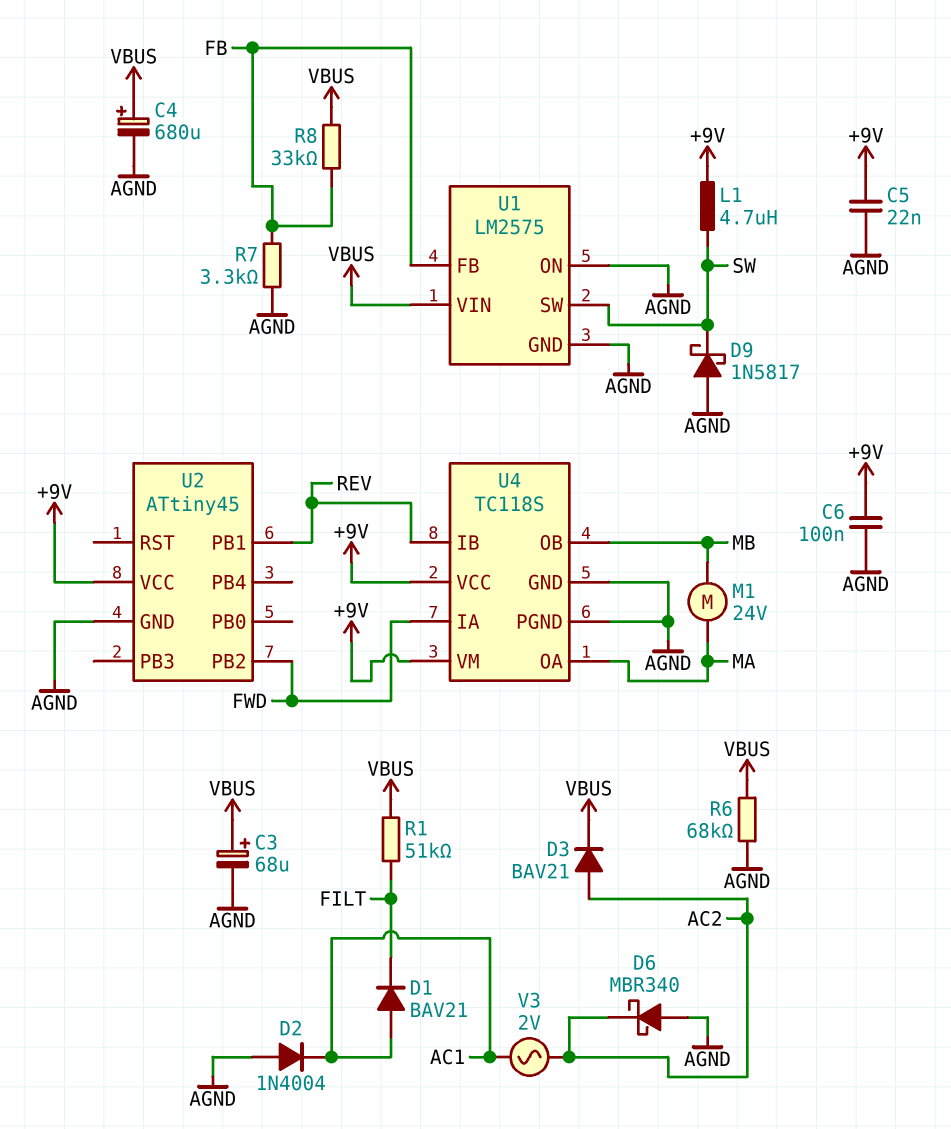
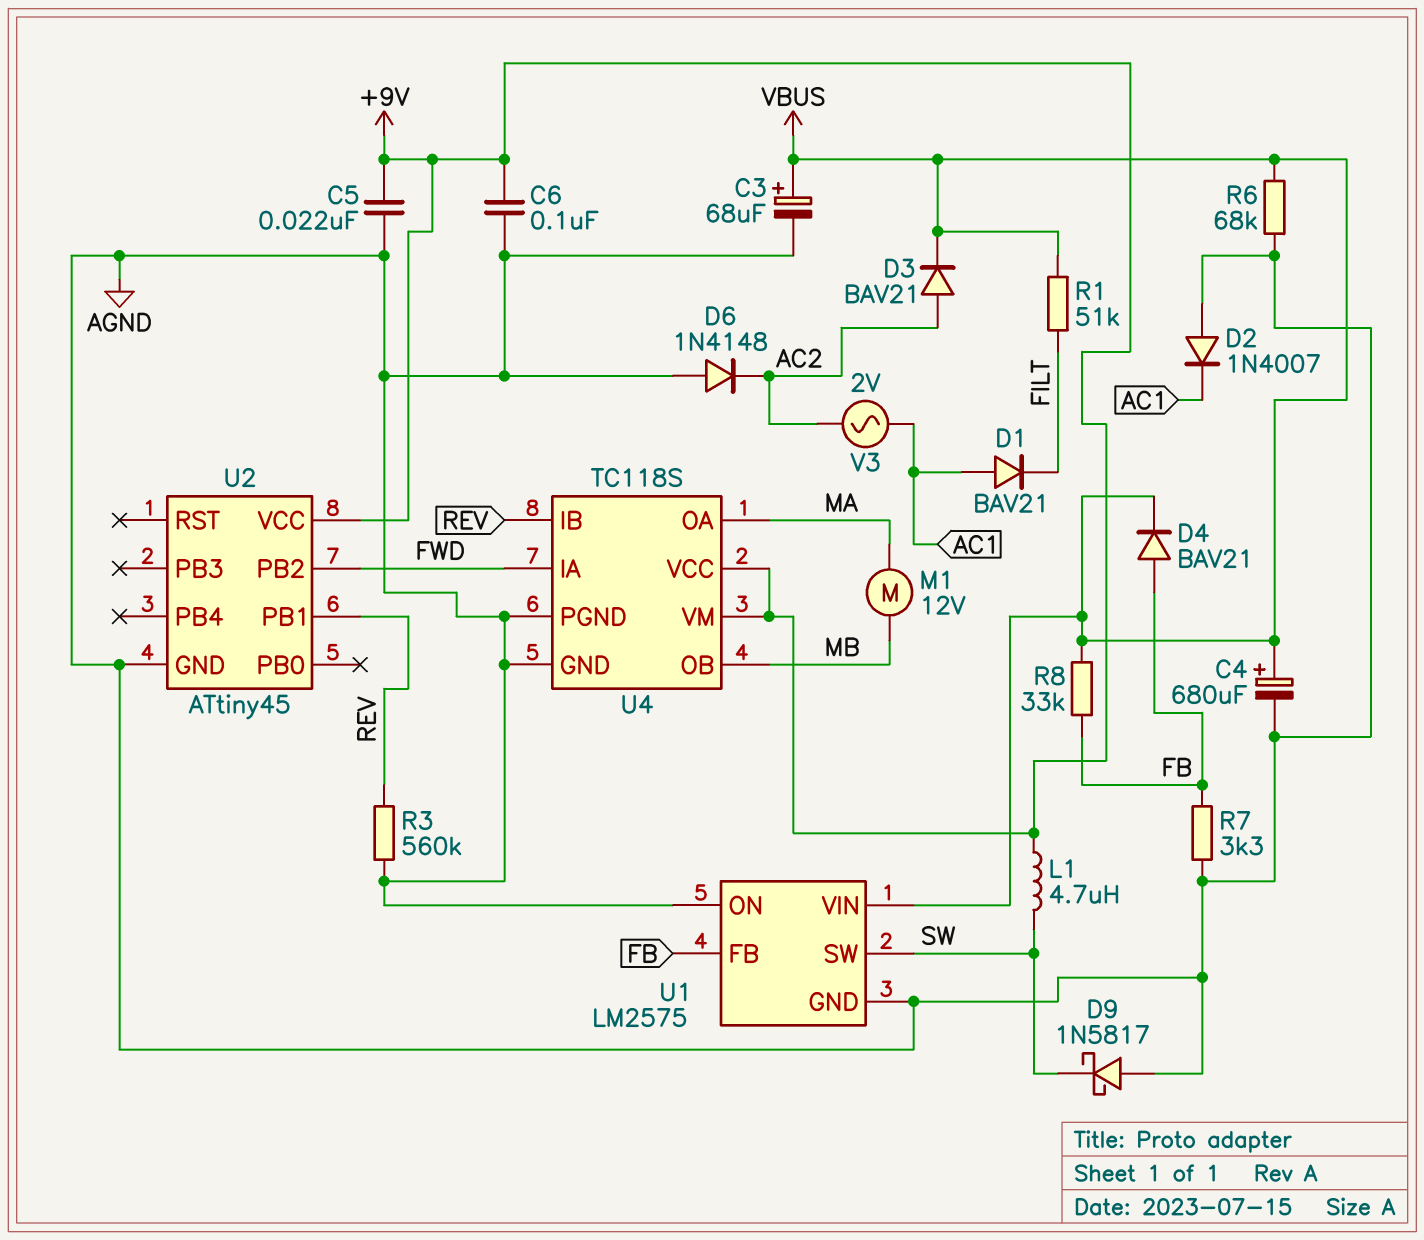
D2: diode 1N4004 (A AGND, K AC1) -> diode 1N4007 (A AGND, K AC1)
D4: none -> diode BAV21 (A FB, K VBUS)
D6: schottky MBR340 (A AGND, K AC2) -> diode 1N4148 (A AGND, K AC2)
M1: motor 24V (MA, MB) -> motor 12V (MA, MB)
R3: none -> 560k (AGND, REV)

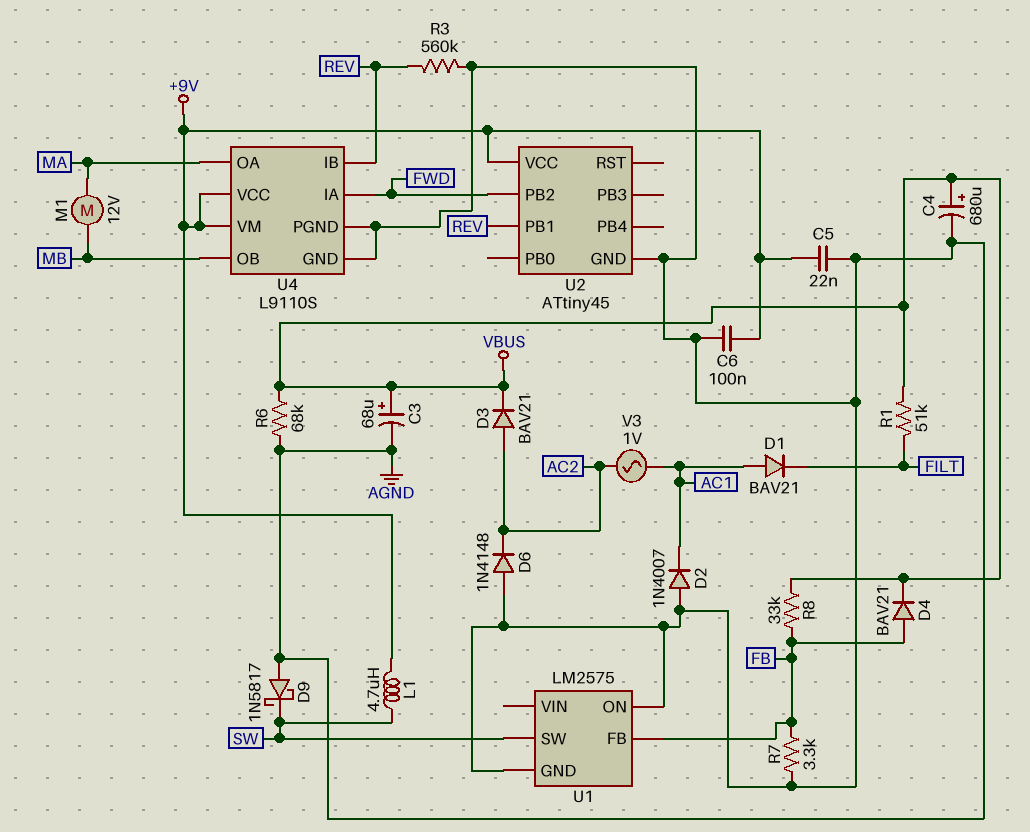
U1 pin VIN: VBUS -> none
U4: TC118S -> L9110S
V3: AC 2V (AC1, AC2) -> AC 1V (AC1, AC2)

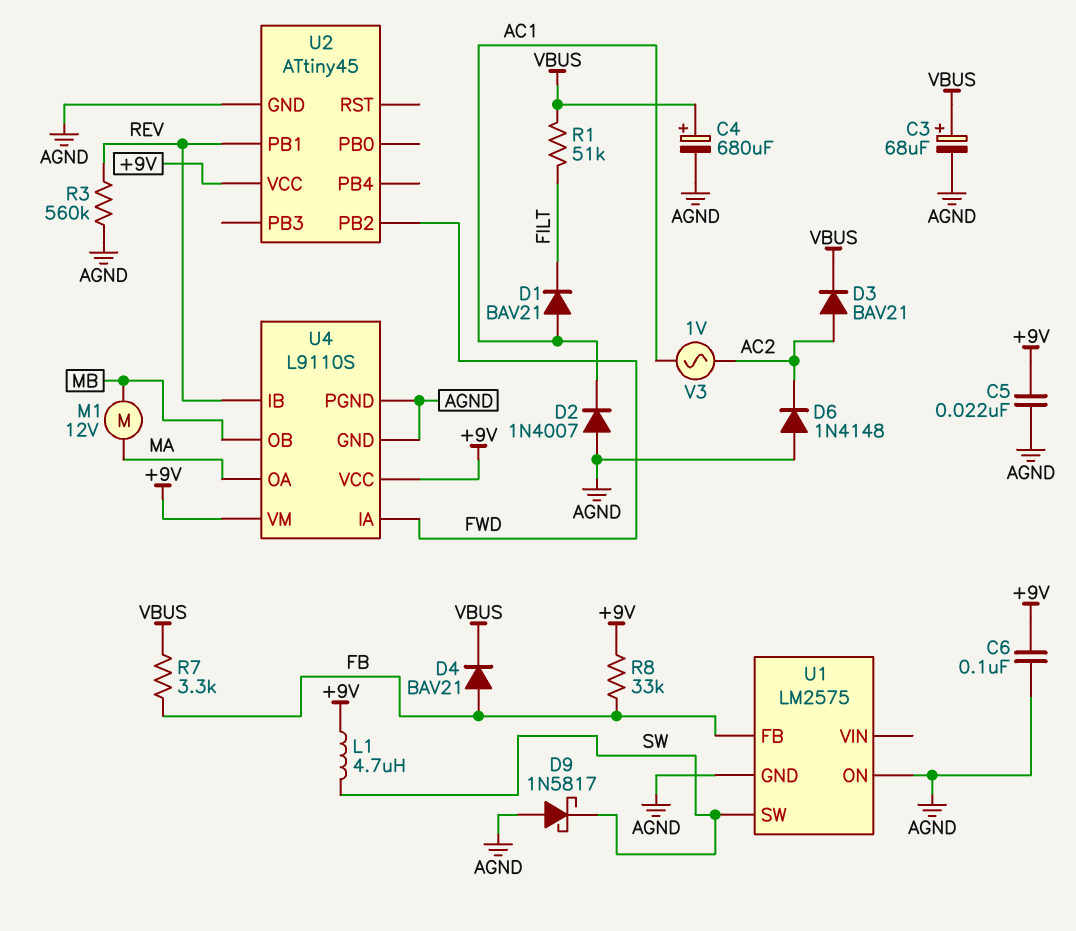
R6: 68k (AGND, VBUS) -> none
R7: 3.3k (AGND, FB) -> 3.3k (FB, VBUS)
R8: 33k (FB, VBUS) -> 33k (+9V, FB)

